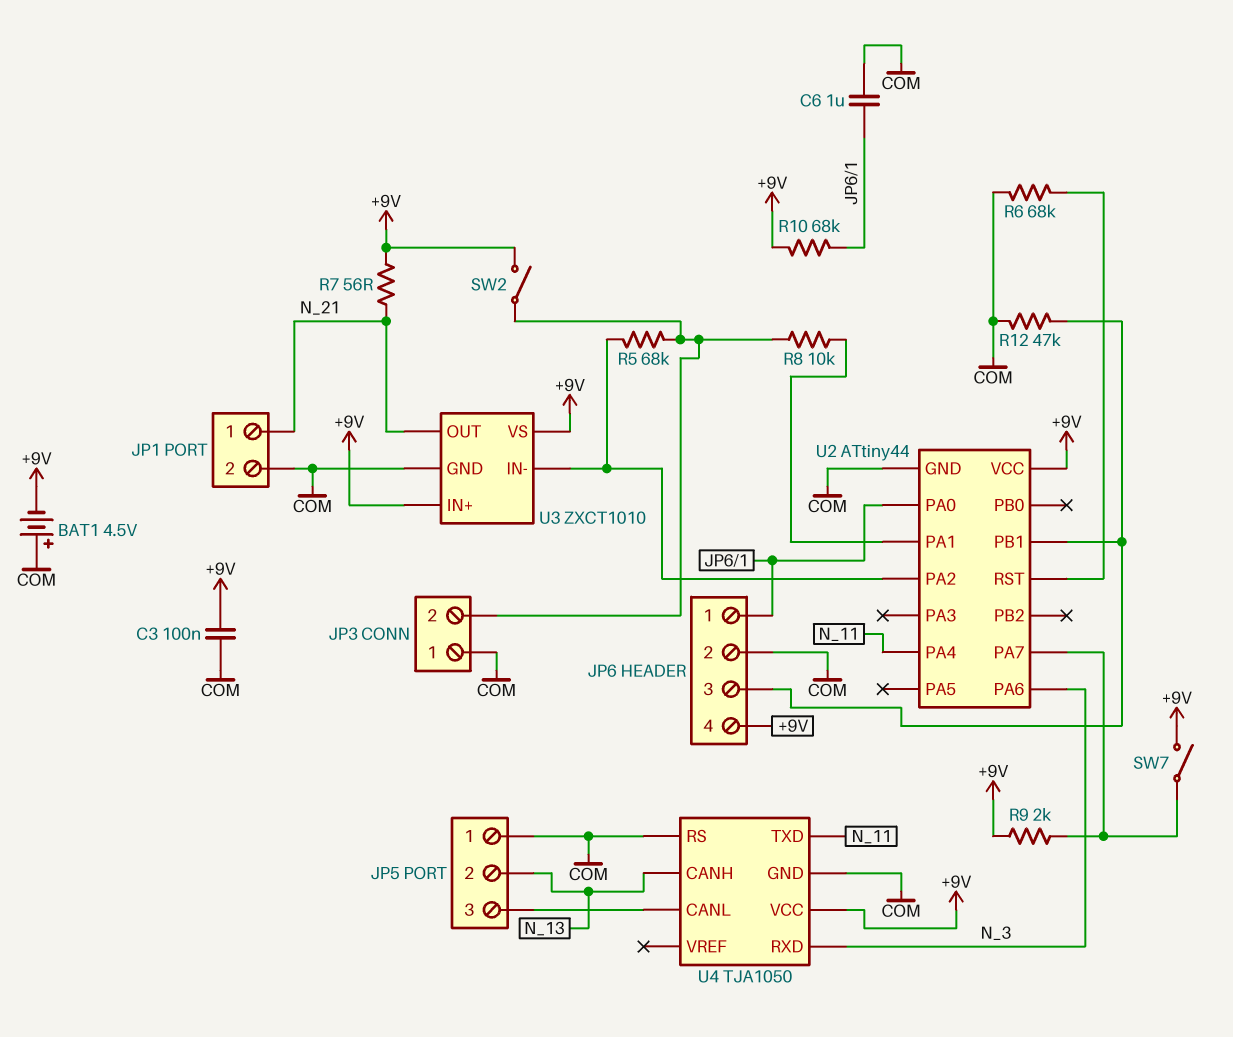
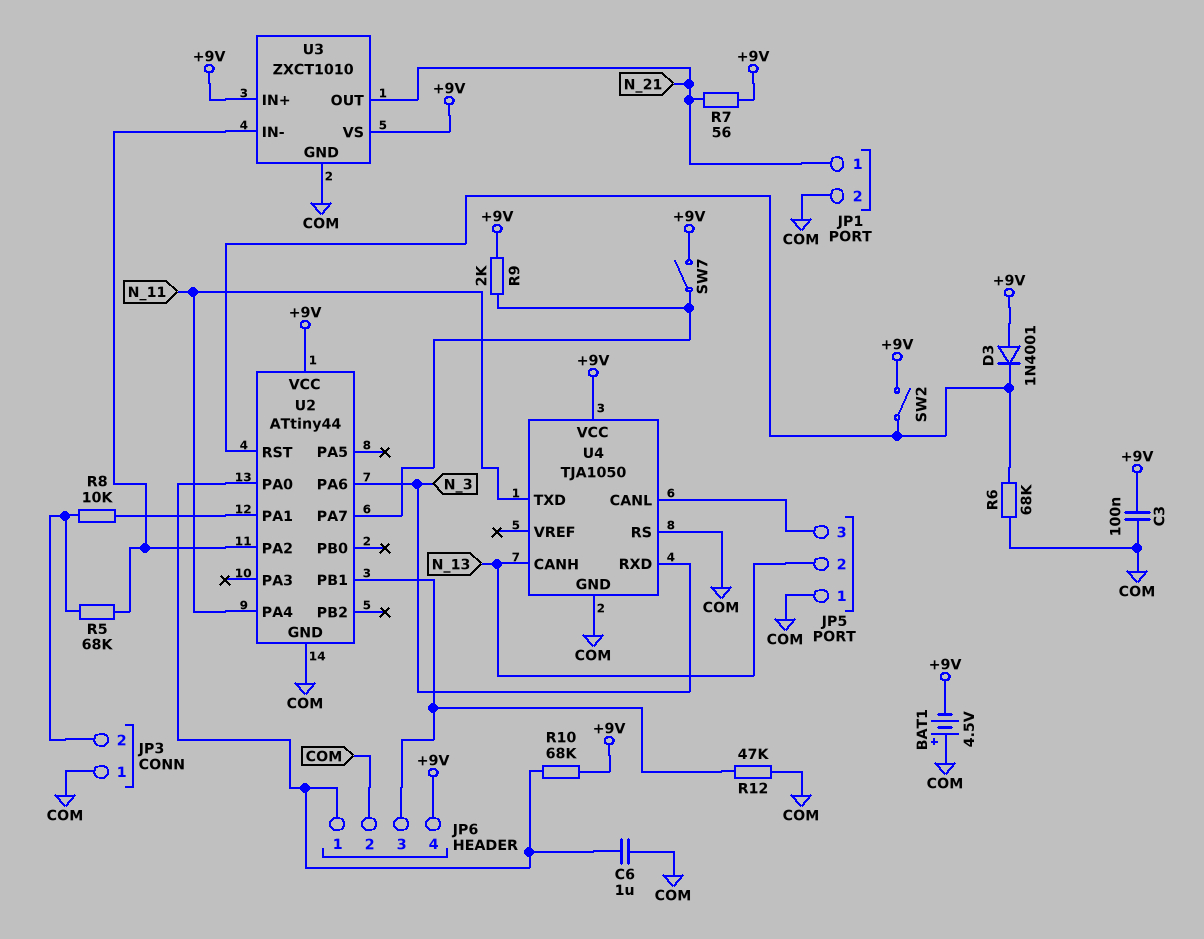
D3: none -> diode 1N4001 (A +9V, K U2/RST)
SW2: switch (+9V, JP3/2) -> switch (+9V, U2/RST)

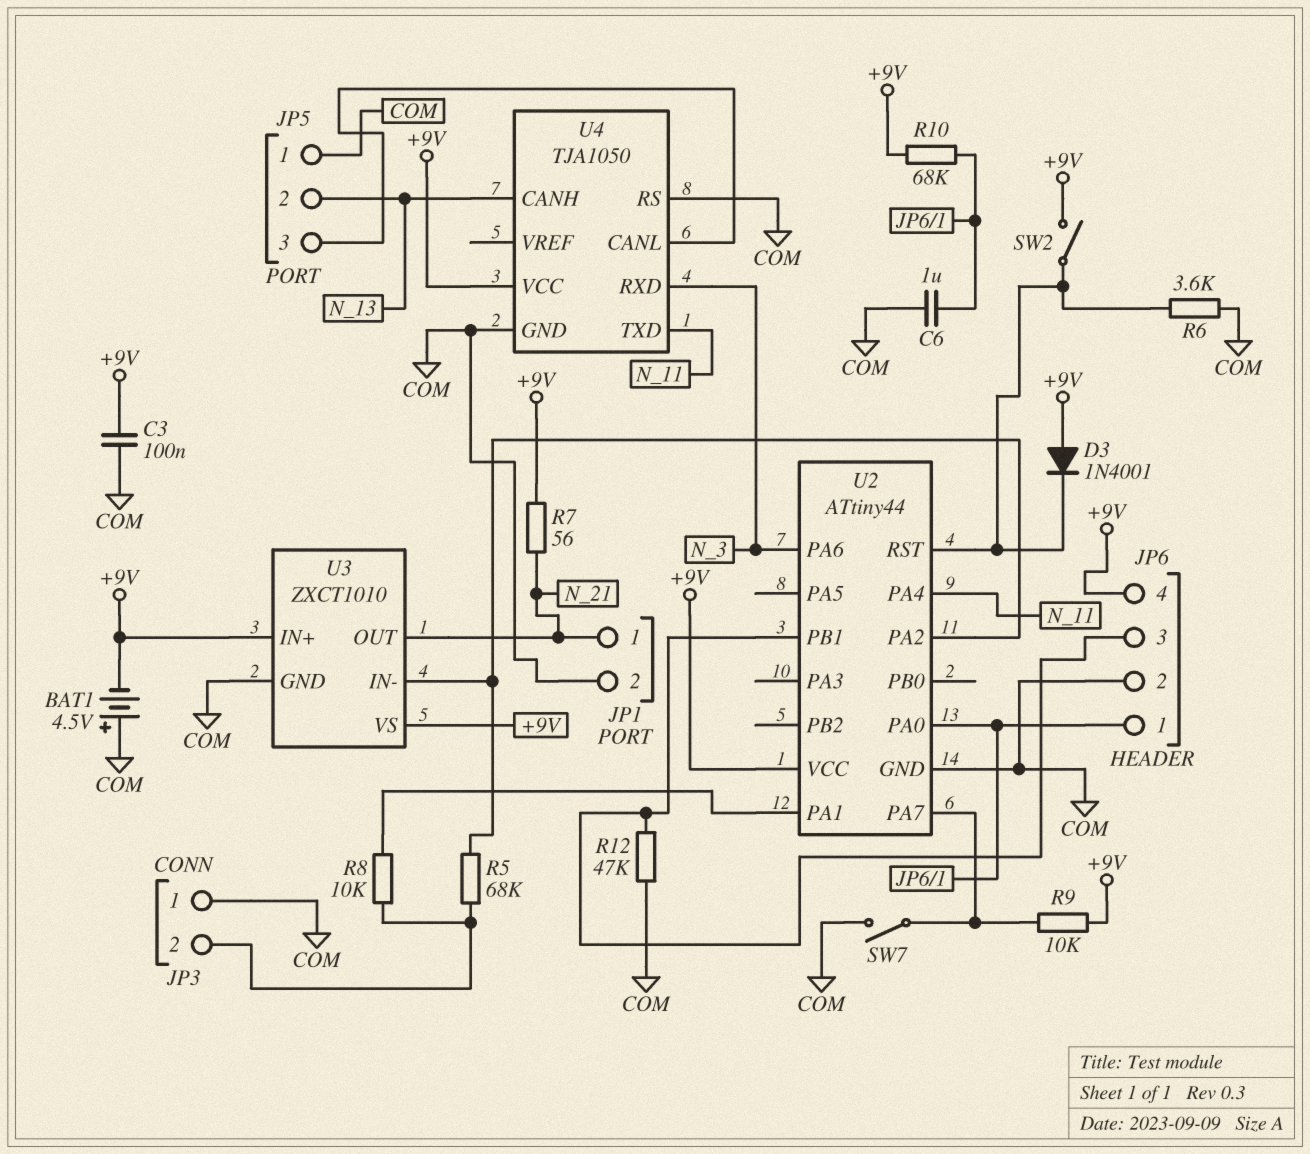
R6: 68k (COM, U2/RST) -> 3.6k (COM, U2/RST)
R9: 2k (+9V, U2/PA7) -> 10k (+9V, U2/PA7)
SW7: switch (+9V, U2/PA7) -> switch (COM, U2/PA7)

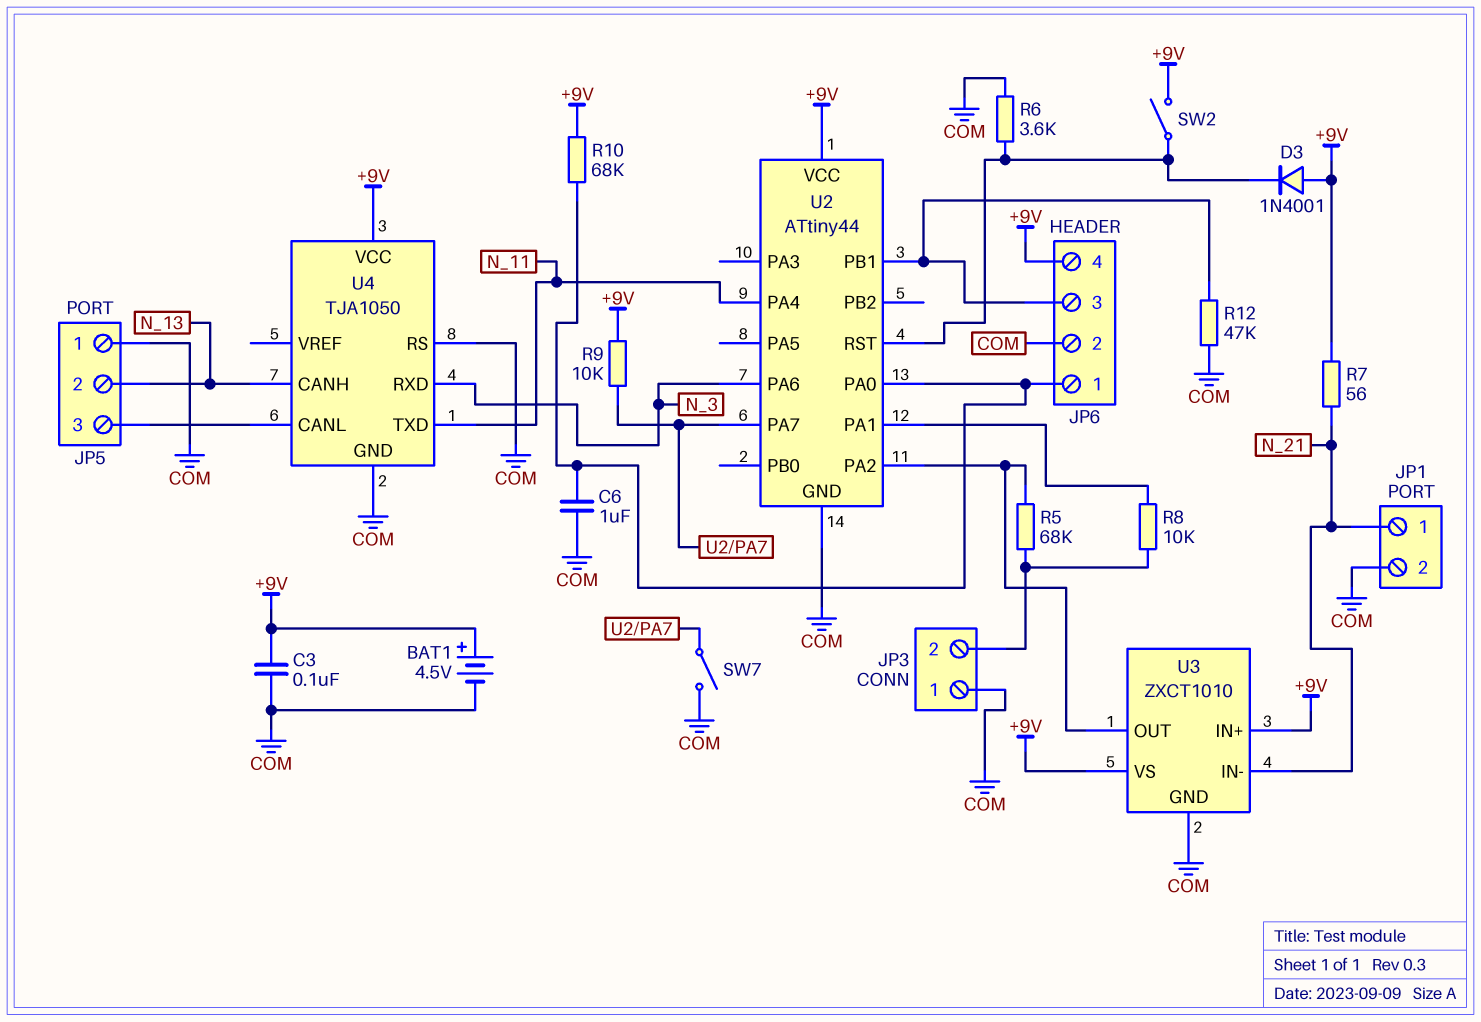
BAT1: 4.5V (plus COM, minus +9V) -> 4.5V (plus +9V, minus COM)
U3 pin IN-: U2/PA2 -> N_21
U3 pin OUT: N_21 -> U2/PA2

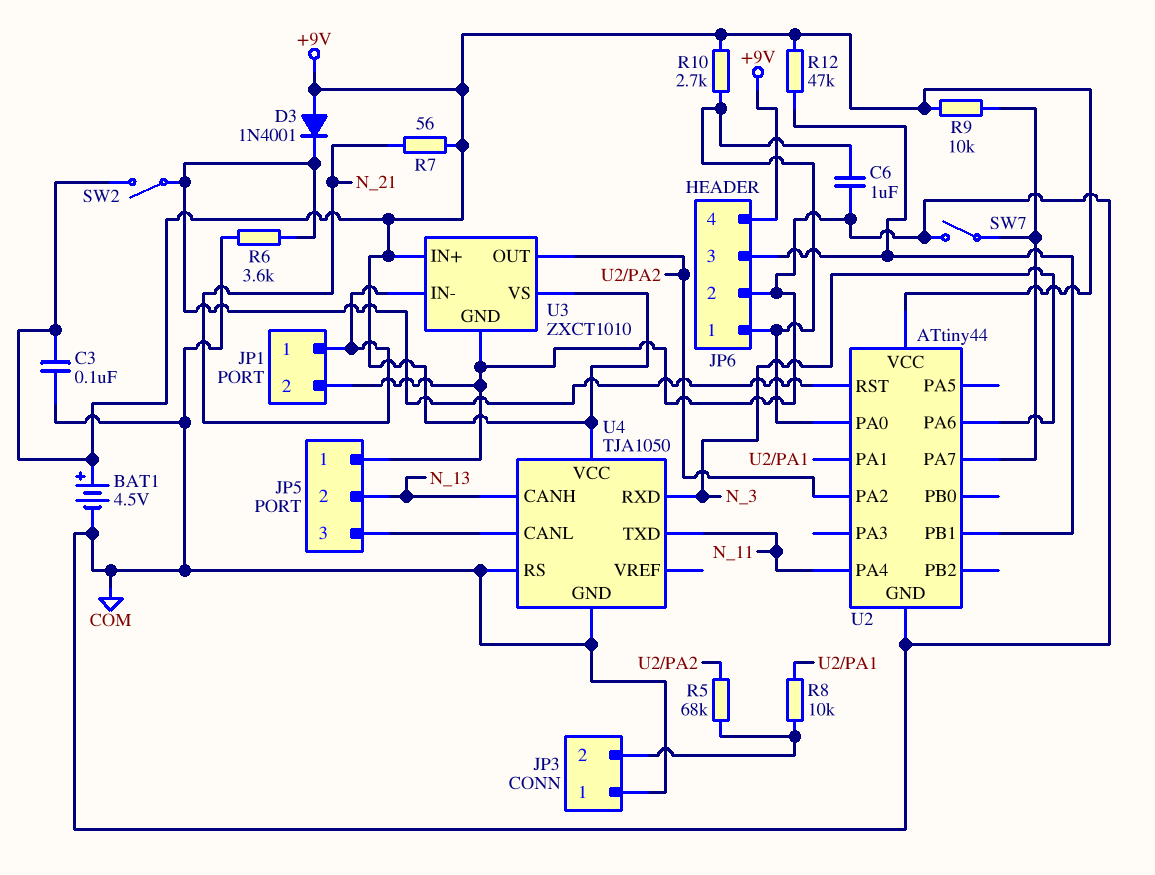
R10: 68k (+9V, JP6/1) -> 2.7k (+9V, JP6/1)
R12: 47k (COM, JP6/3) -> 47k (+9V, JP6/3)

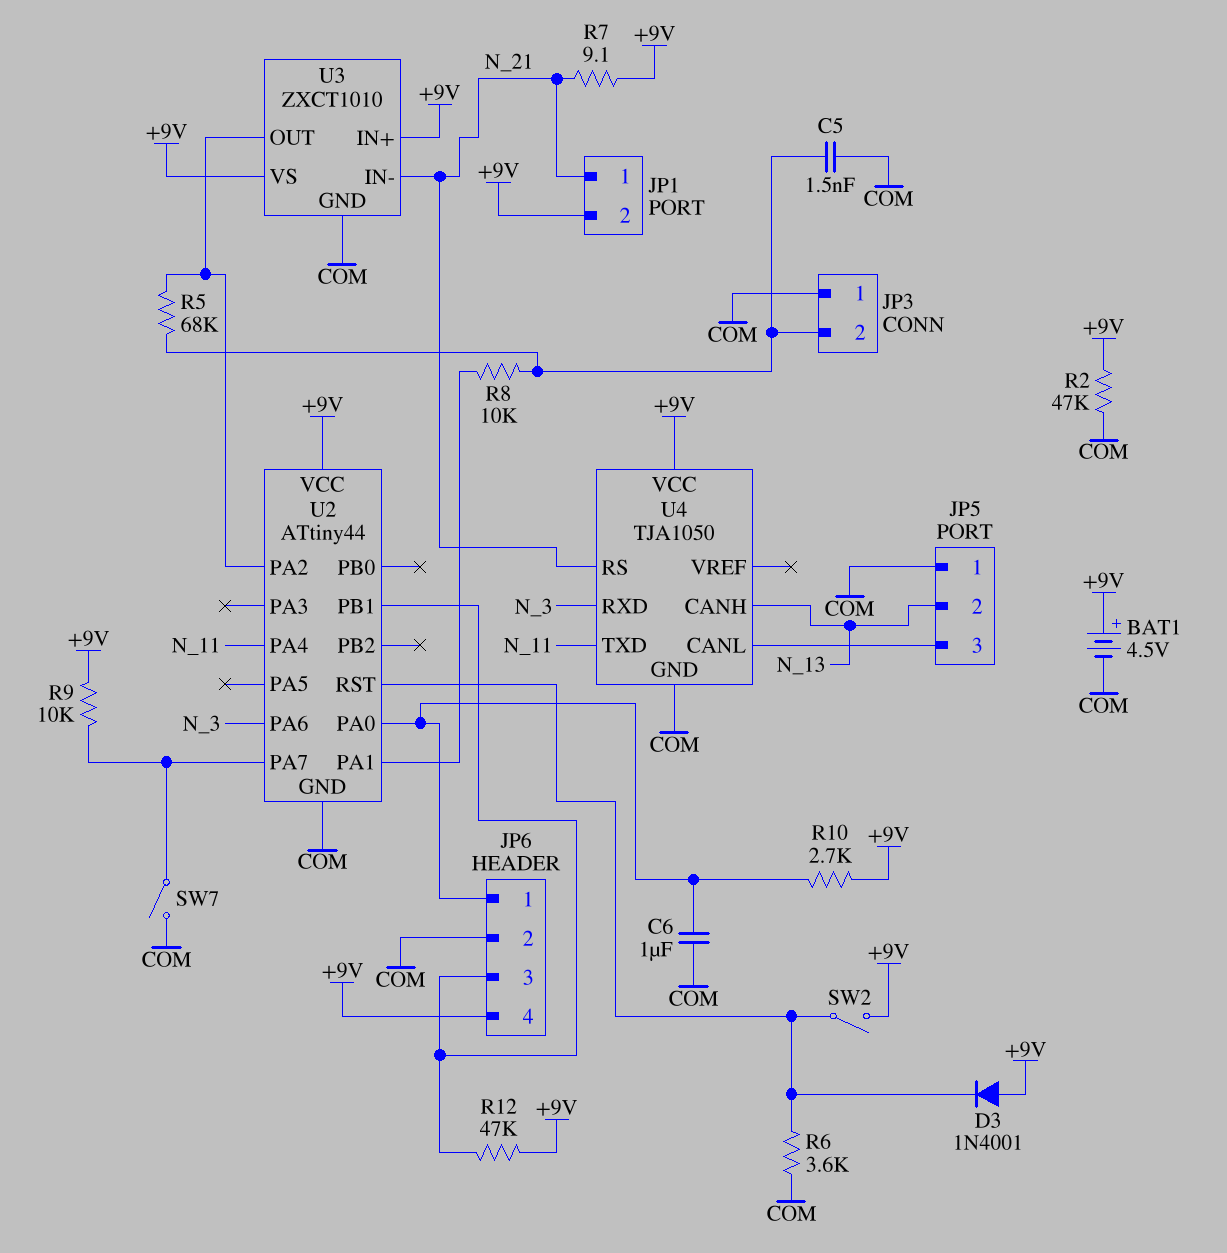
C3: 100nF (+9V, COM) -> none
C5: none -> 1.5nF (COM, JP3/2)
JP1 pin 2: COM -> +9V
R2: none -> 47k (+9V, COM)
R7: 56 (+9V, N_21) -> 9.1 (+9V, N_21)
U4 pin RS: COM -> N_21

